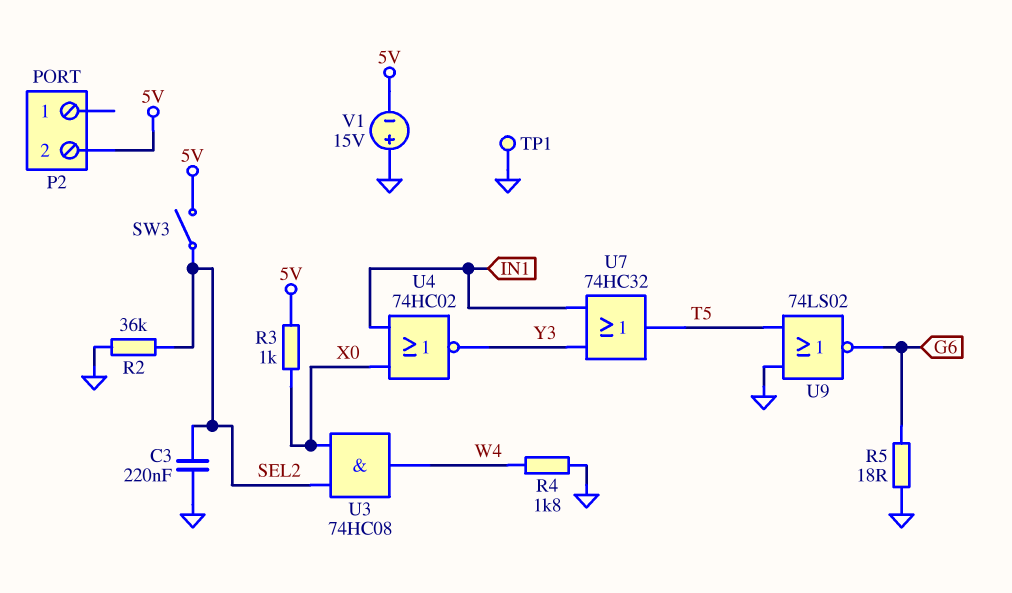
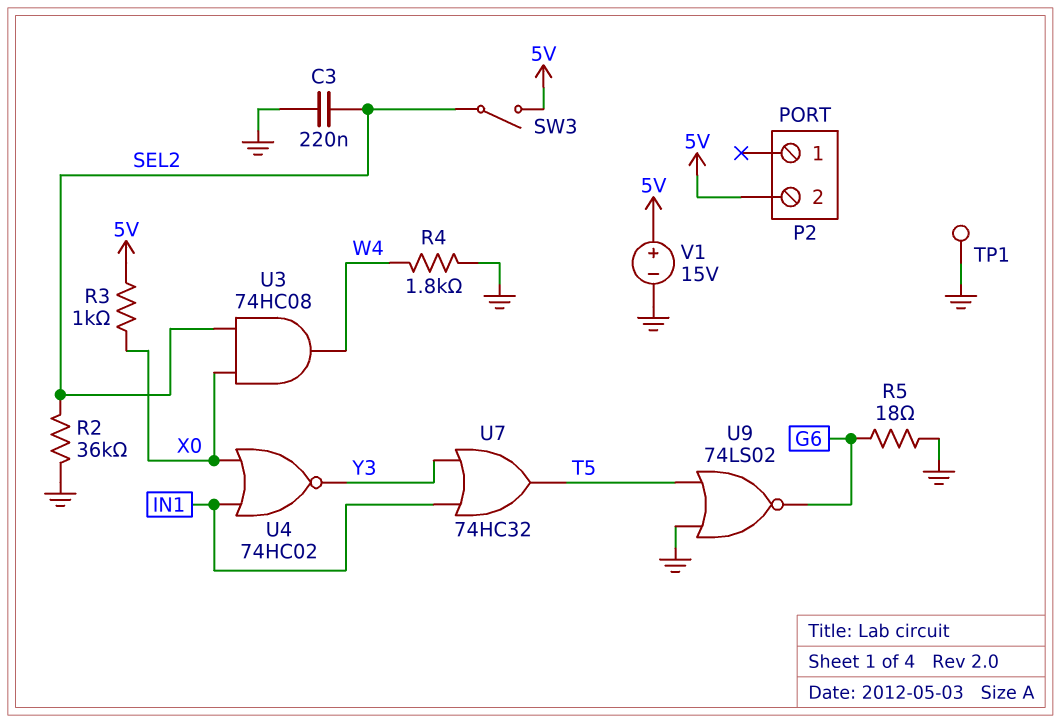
V1: 15V (plus GND, minus 5V) -> 15V (plus 5V, minus GND)

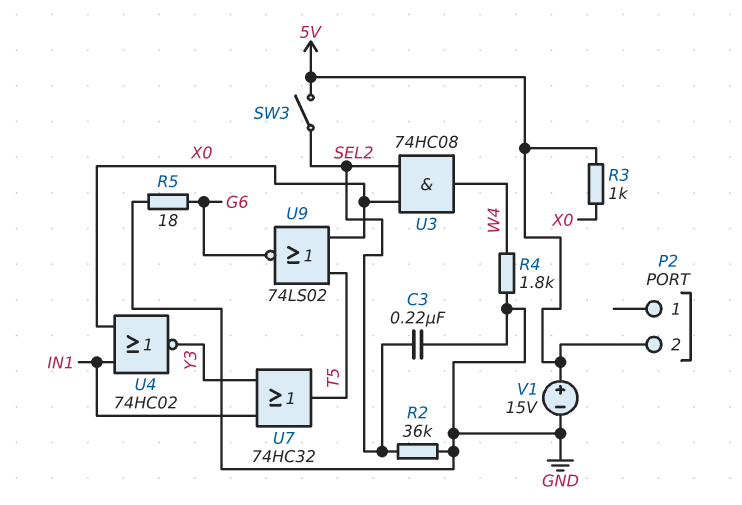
TP1: test point (GND) -> none
U9: NOR 74LS02 (in GND, in T5, out G6) -> NOR 74LS02 (in T5, in X0, out G6)

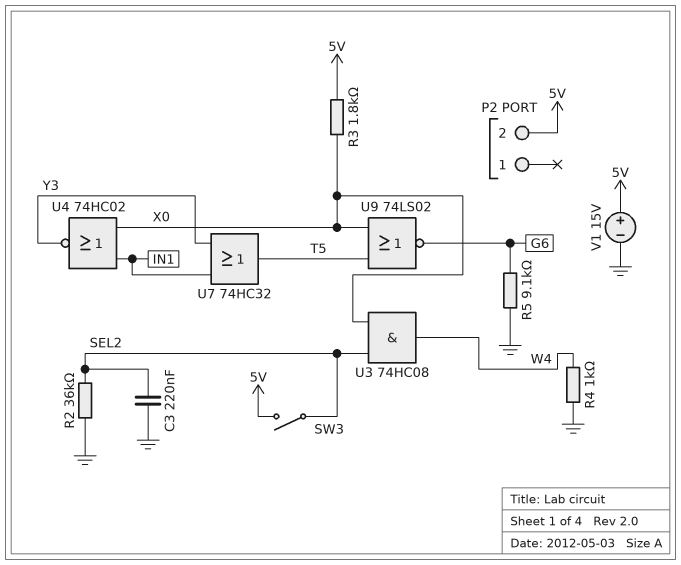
R3: 1k (5V, X0) -> 1.8k (5V, X0)
R4: 1.8k (GND, W4) -> 1k (GND, W4)
R5: 18 (G6, GND) -> 9.1k (G6, GND)

